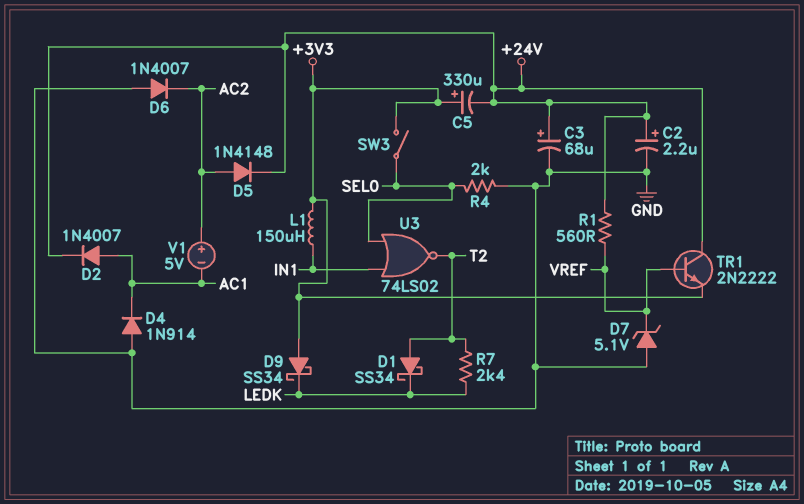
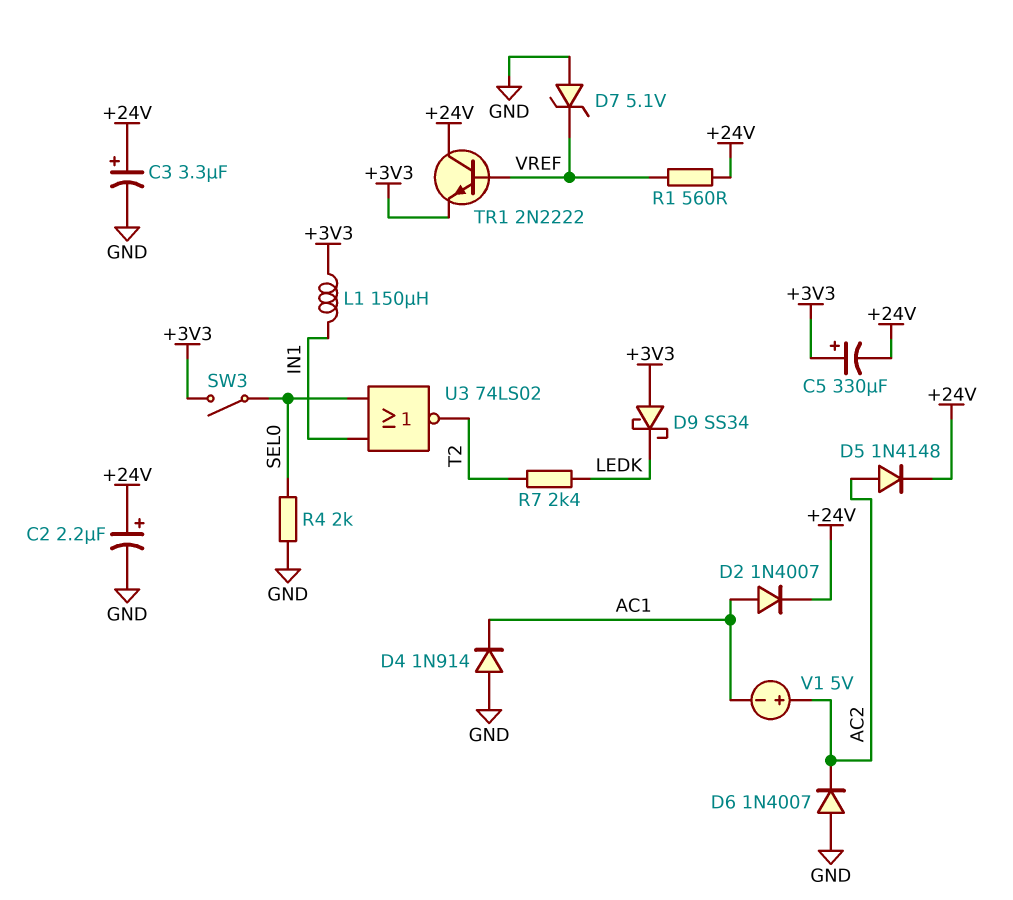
C3: 68uF (plus +24V, minus GND) -> 3.3uF (plus +24V, minus GND)
D1: schottky SS34 (A T2, K LEDK) -> none

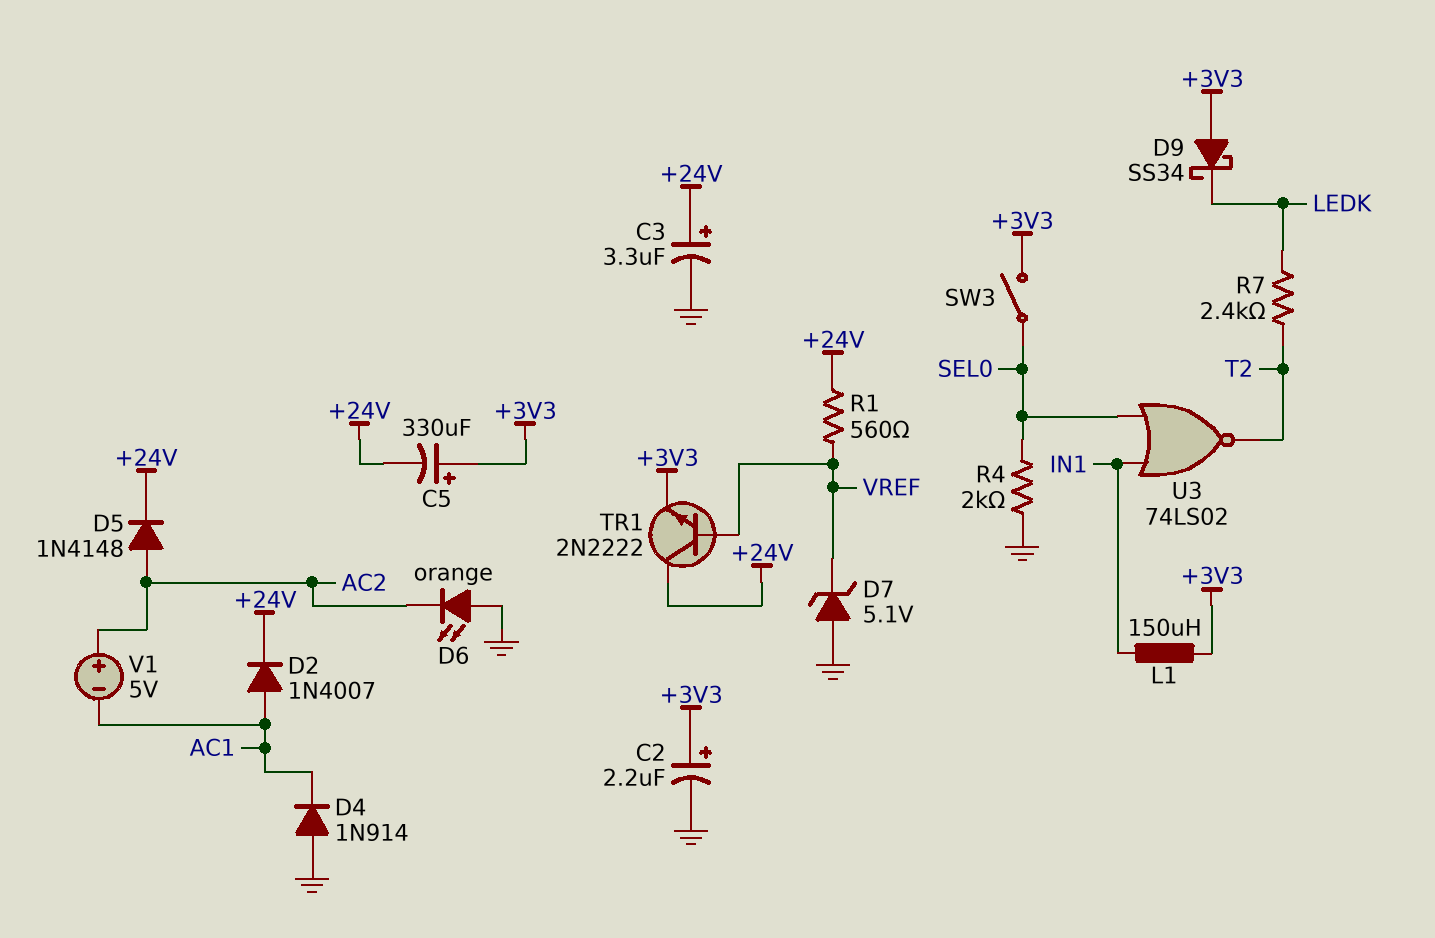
C2: 2.2uF (plus +24V, minus GND) -> 2.2uF (plus +3V3, minus GND)
D6: diode 1N4007 (A GND, K AC2) -> LED orange (A GND, K AC2)

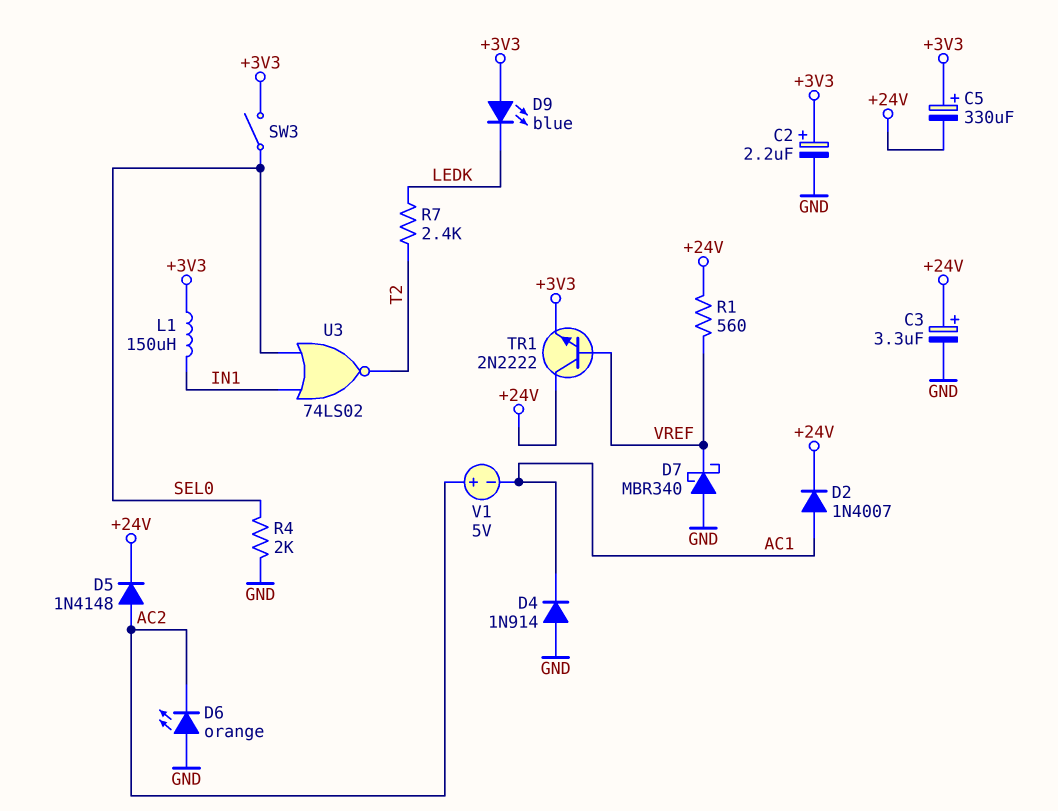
D7: zener 5.1V (A GND, K VREF) -> schottky MBR340 (A GND, K VREF)
D9: schottky SS34 (A +3V3, K LEDK) -> LED blue (A +3V3, K LEDK)

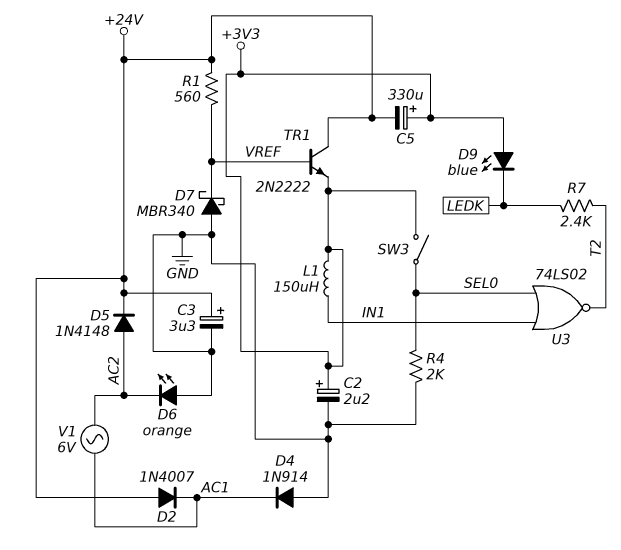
D2: diode 1N4007 (A AC1, K +24V) -> diode 1N4007 (A +24V, K AC1)
V1: 5V (plus AC2, minus AC1) -> AC 6V (AC1, AC2)

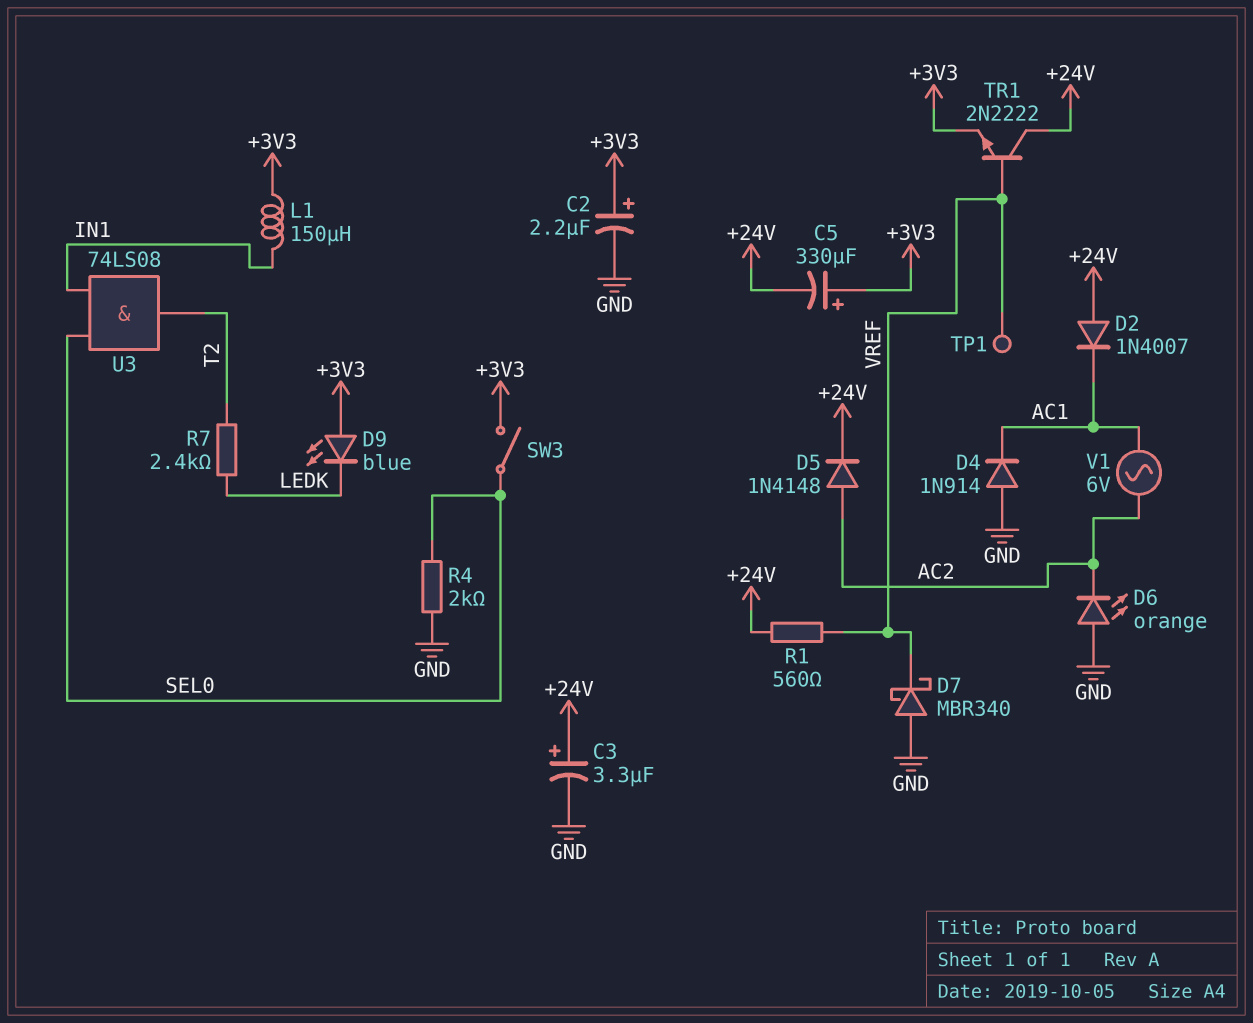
TP1: none -> test point (VREF)
U3: NOR 74LS02 (in IN1, in SEL0, out T2) -> AND 74LS08 (in IN1, in SEL0, out T2)

